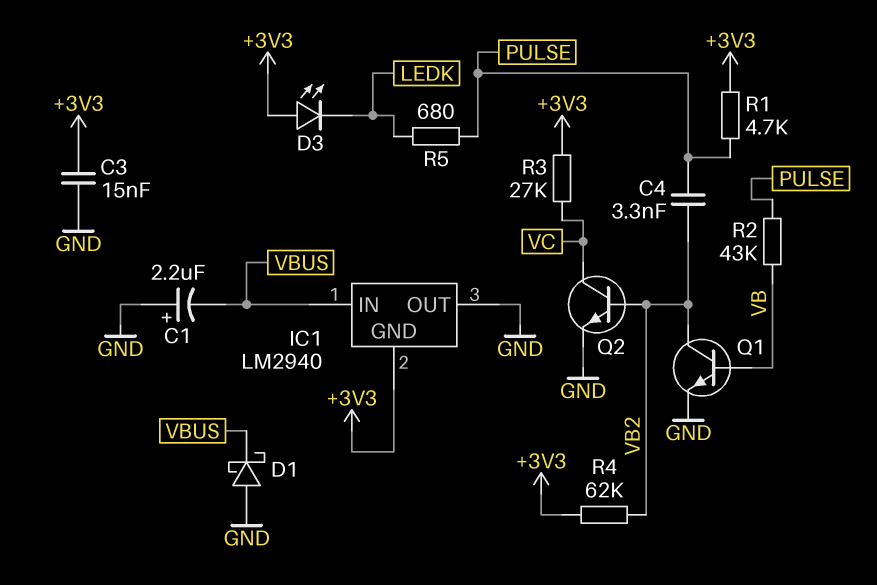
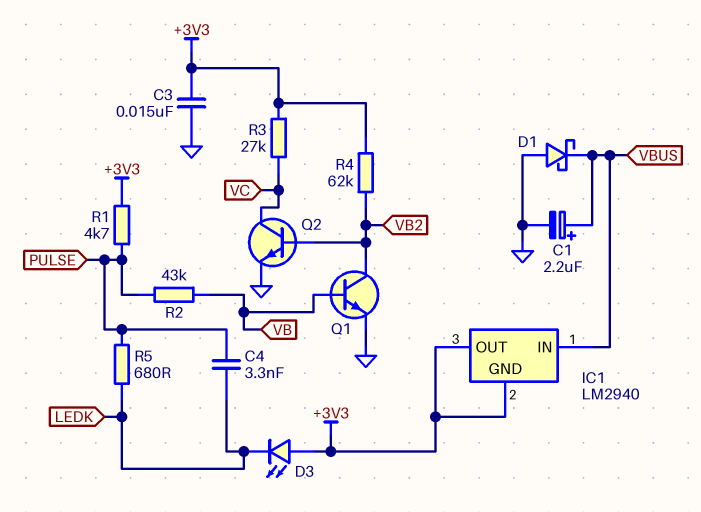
C1: 2.2uF (plus GND, minus VBUS) -> 2.2uF (plus VBUS, minus GND)
C4: 3.3nF (PULSE, VB2) -> 3.3nF (LEDK, PULSE)
IC1 pin OUT: GND -> +3V3

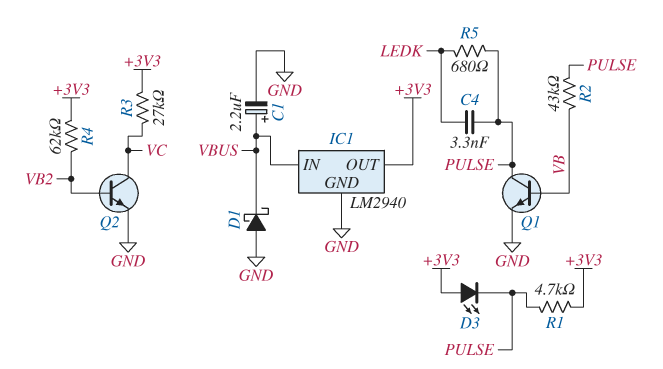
C3: 15nF (+3V3, GND) -> none
D3: LED (A +3V3, K LEDK) -> LED (A +3V3, K PULSE)
IC1 pin GND: +3V3 -> GND
Q1: NPN (B VB, C VB2, E GND) -> NPN (B VB, C PULSE, E GND)

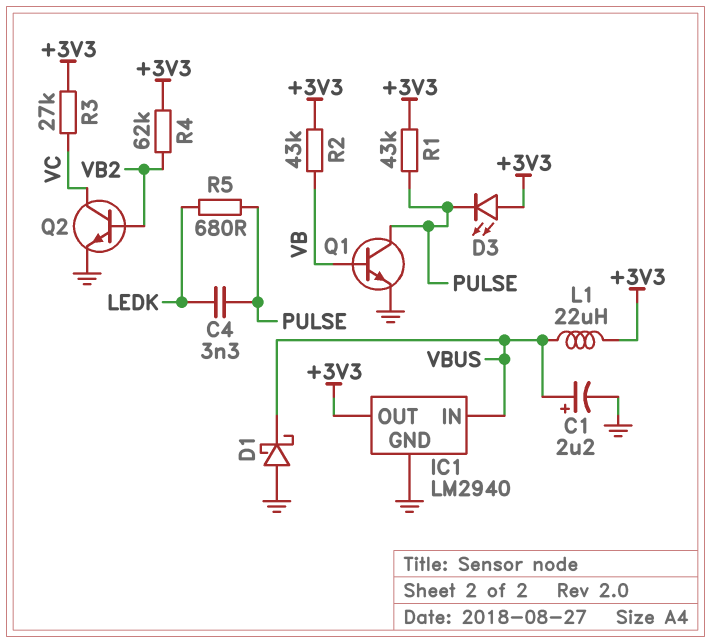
L1: none -> 22uH (+3V3, VBUS)
R1: 4.7k (+3V3, PULSE) -> 43k (+3V3, PULSE)
R2: 43k (PULSE, VB) -> 43k (+3V3, VB)

